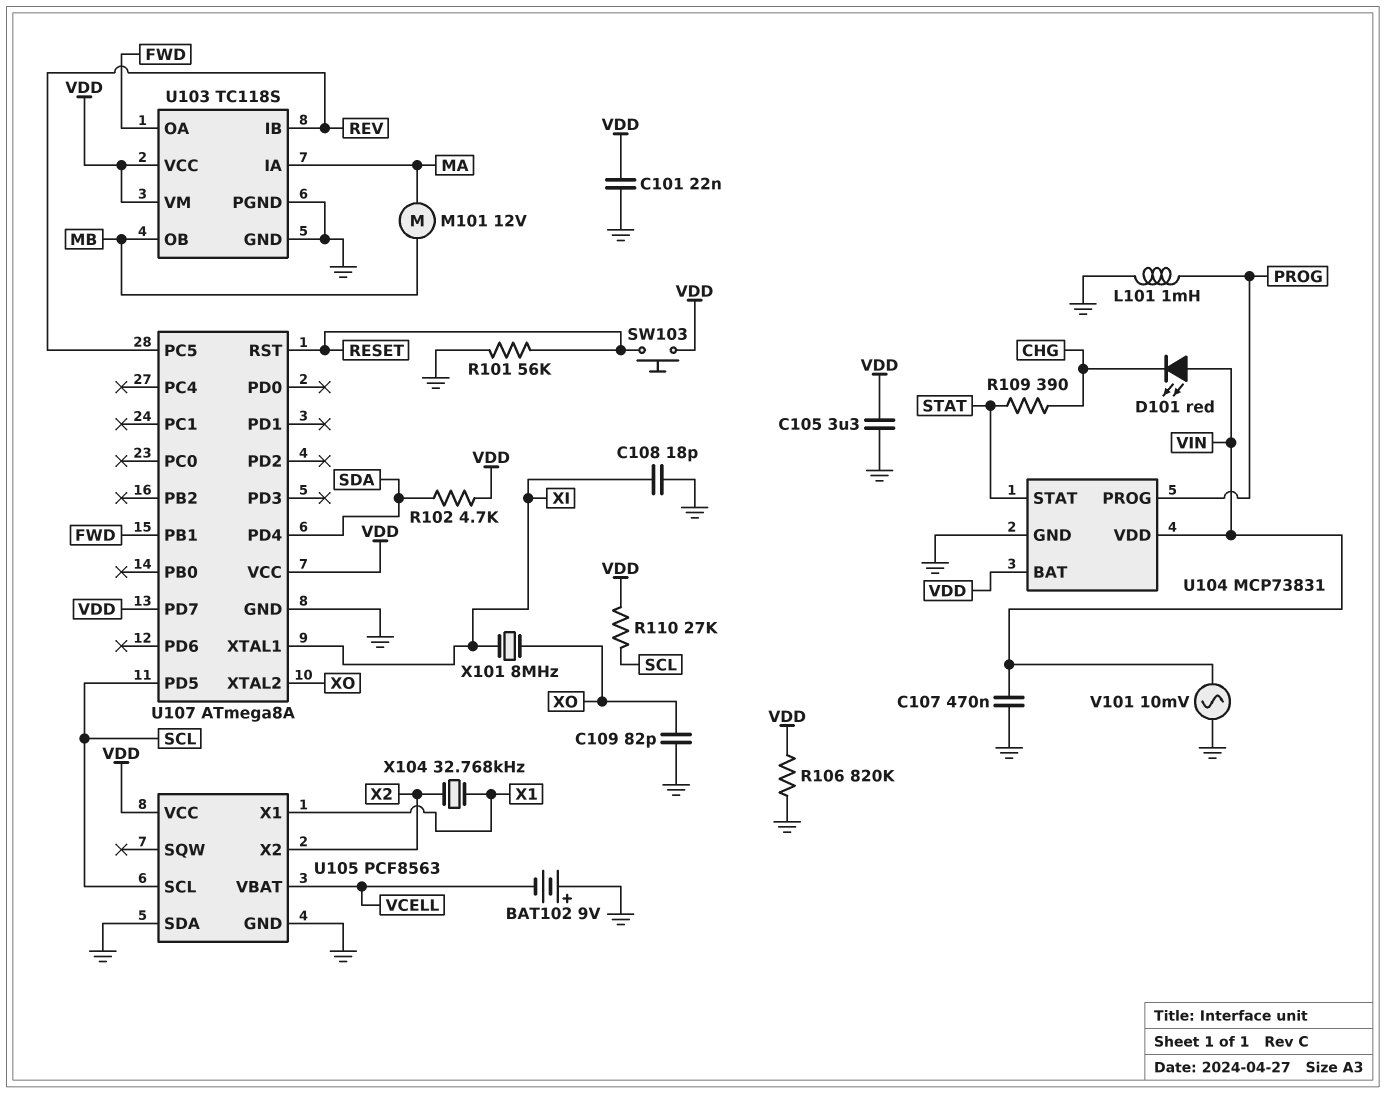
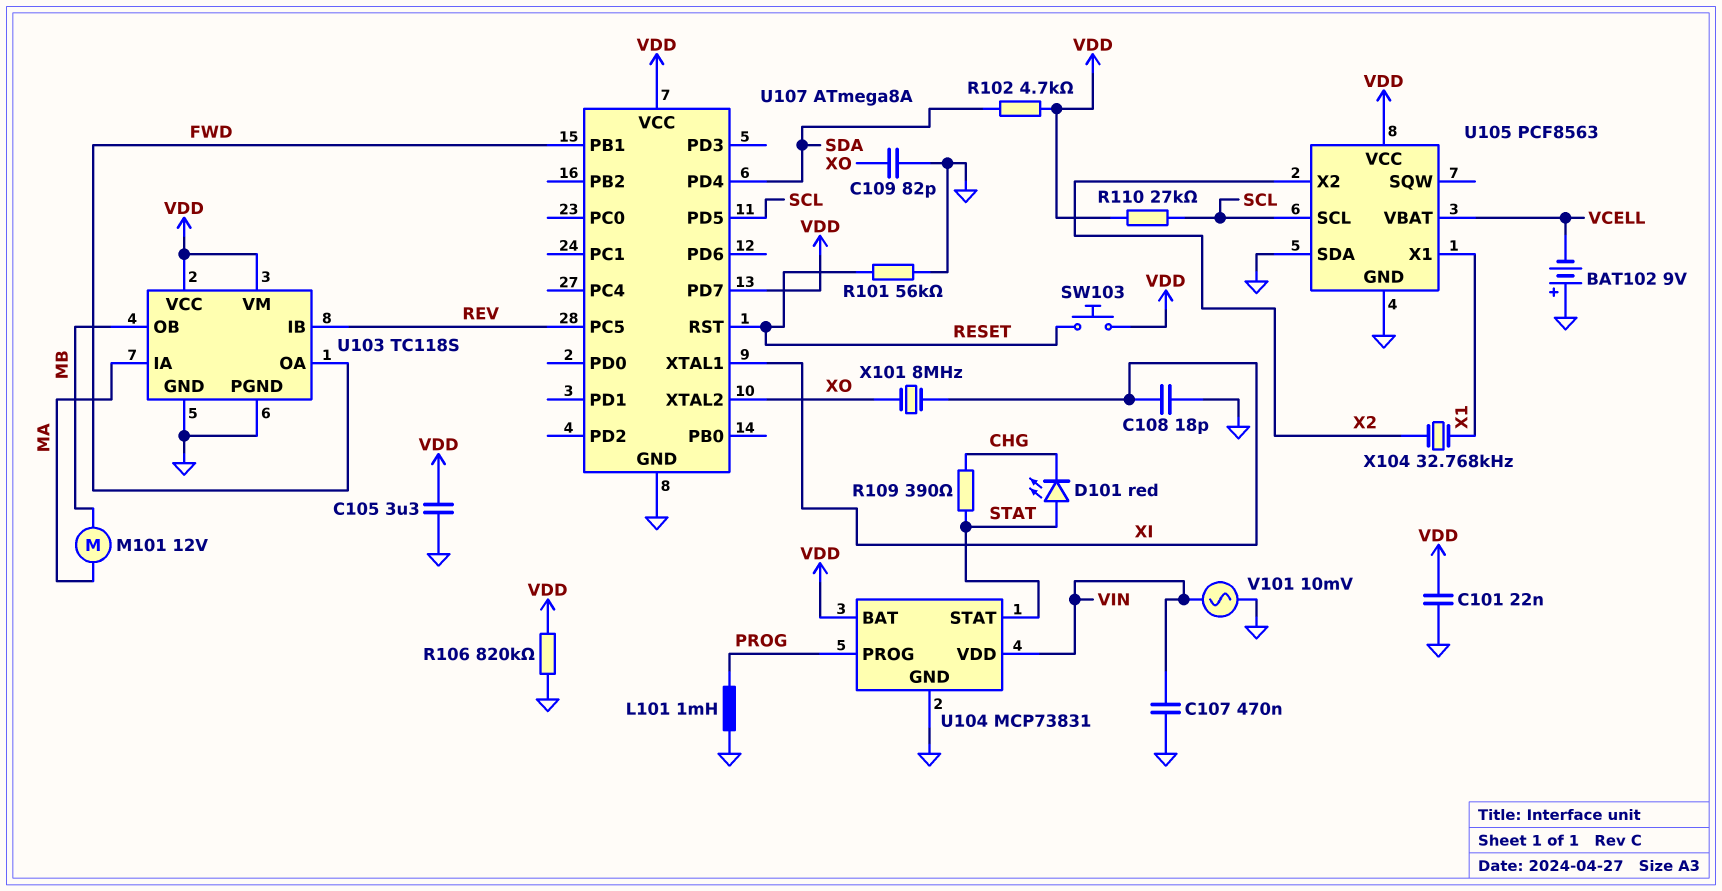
D101: LED red (A VIN, K CHG) -> LED red (A STAT, K CHG)

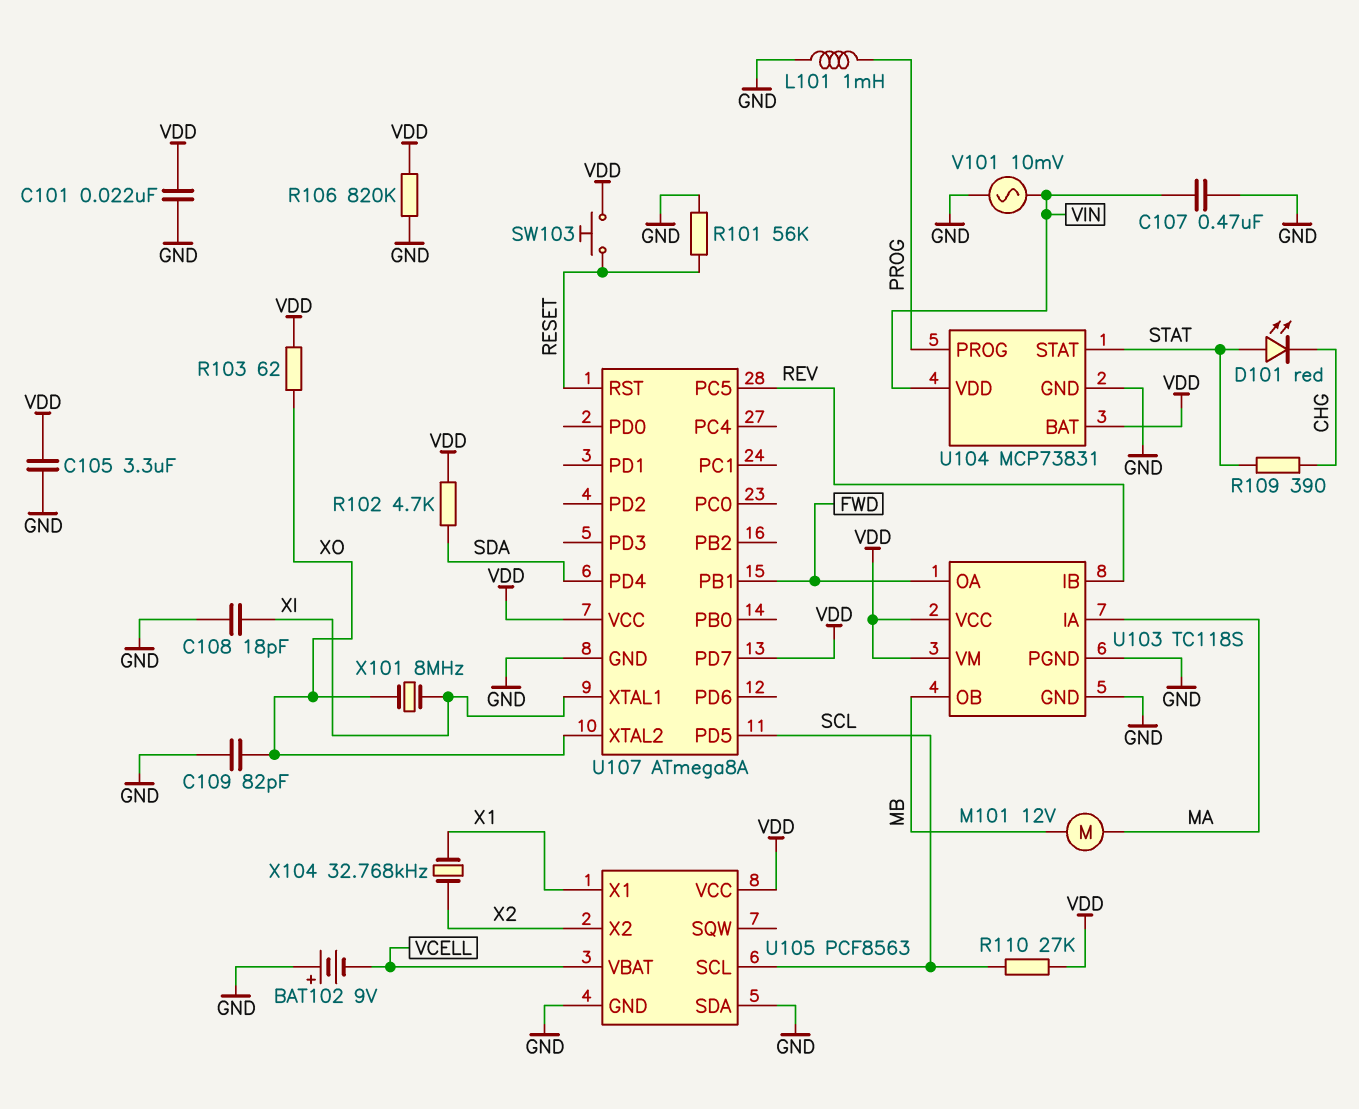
R103: none -> 62 (VDD, XO)

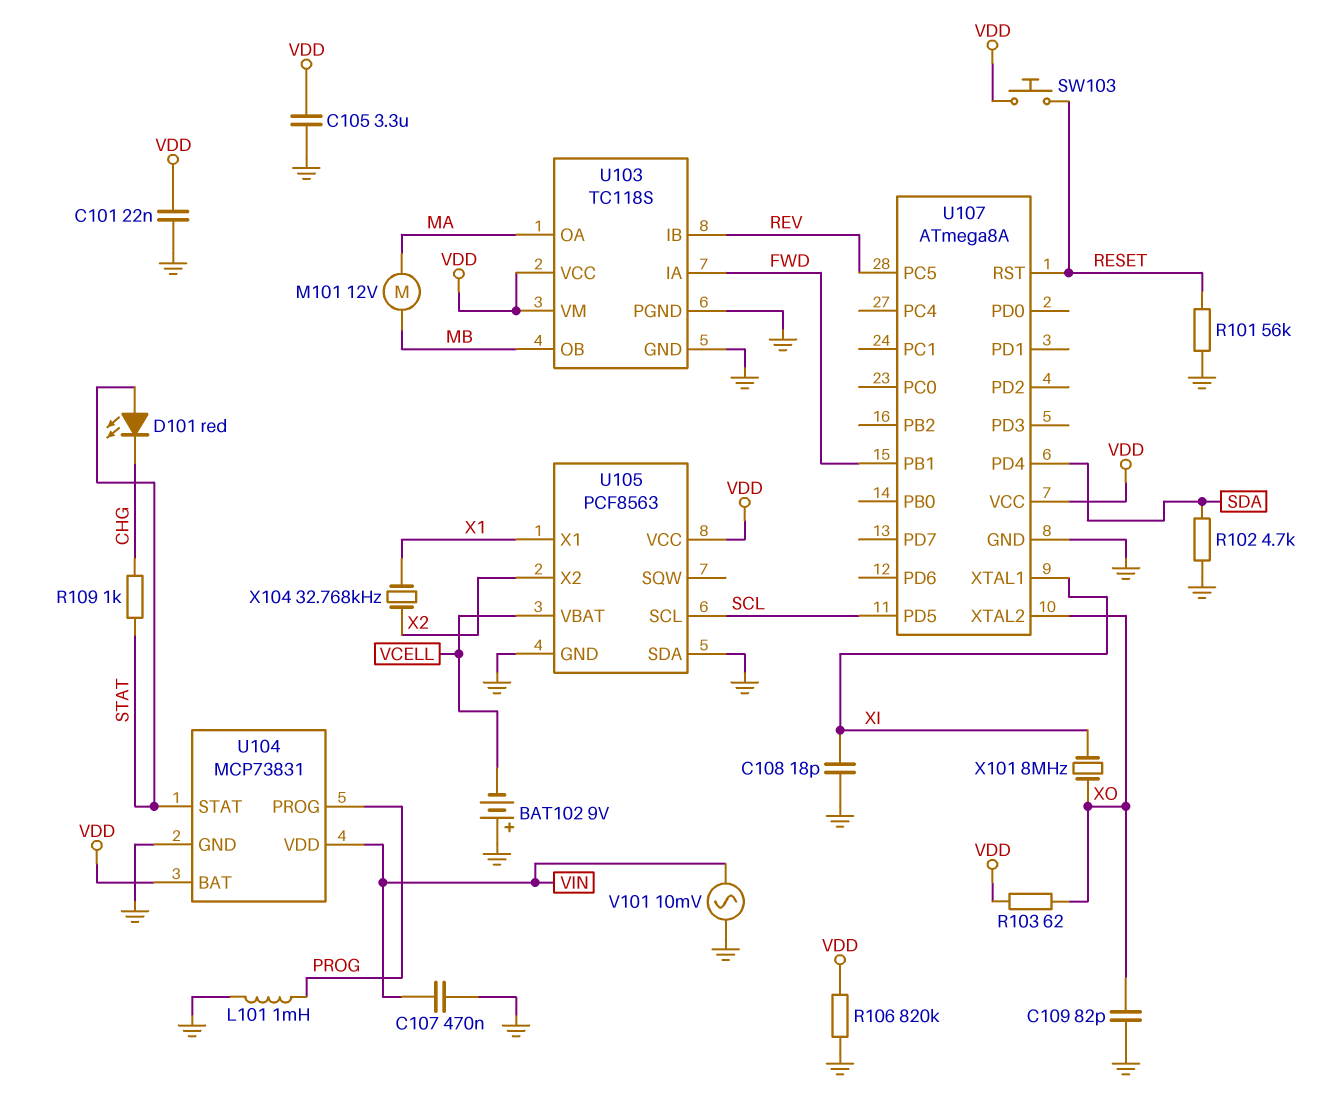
R102: 4.7k (SDA, VDD) -> 4.7k (GND, SDA)
R109: 390 (CHG, STAT) -> 1k (CHG, STAT)
R110: 27k (SCL, VDD) -> none
U103 pin IA: MA -> FWD
U103 pin OA: FWD -> MA
U107 pin PD7: VDD -> none

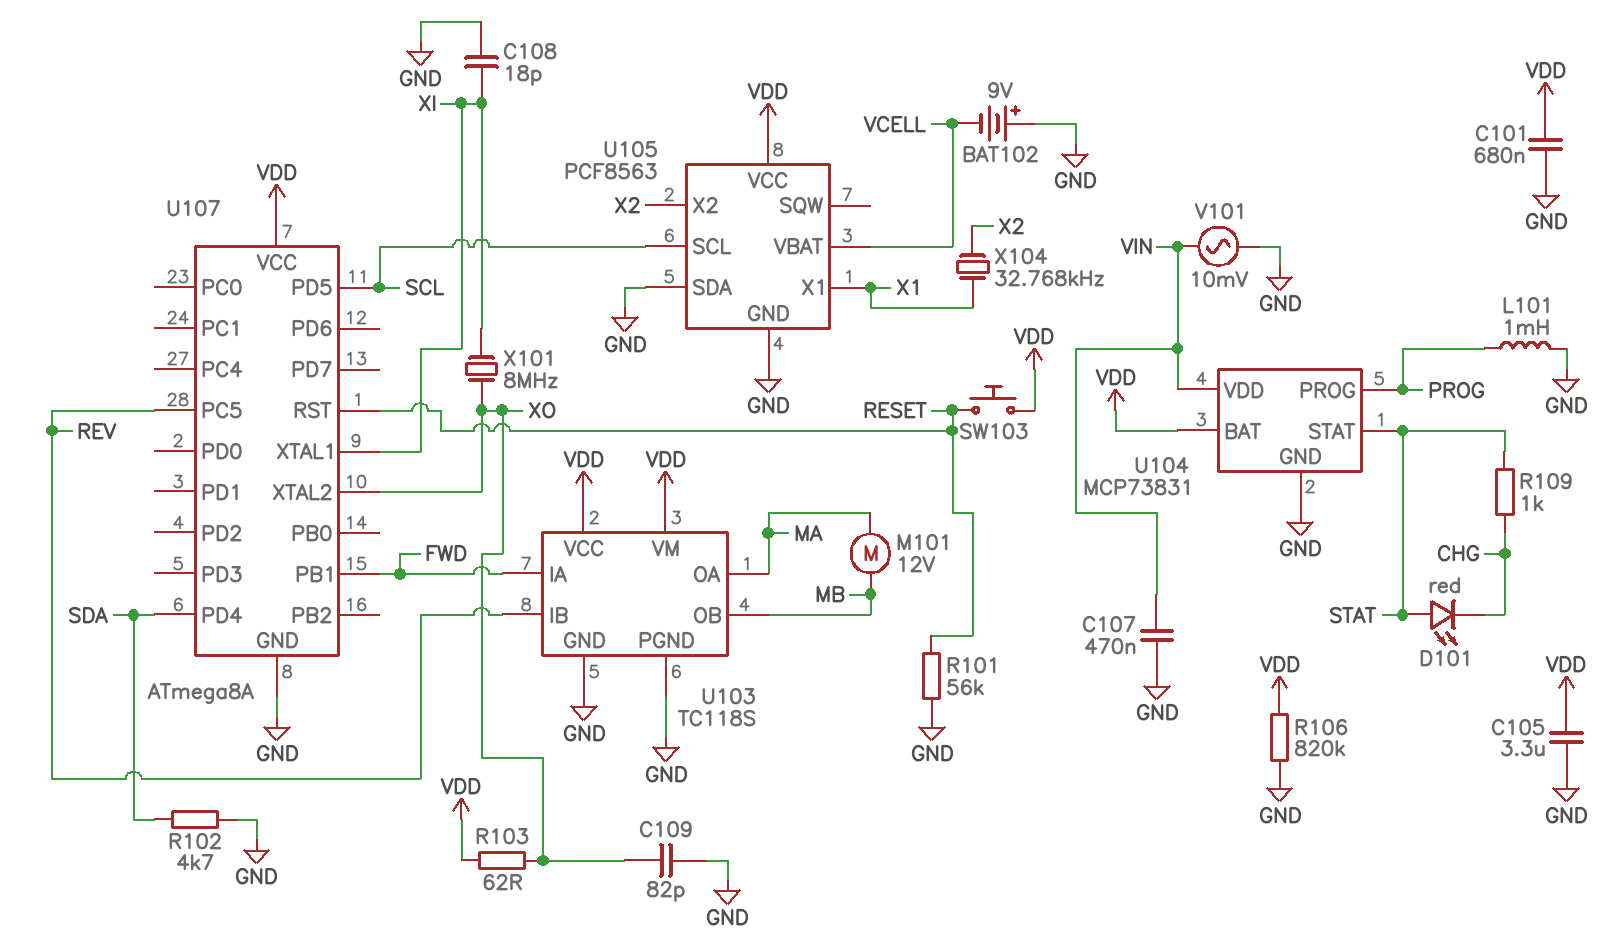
C101: 22nF (GND, VDD) -> 680nF (GND, VDD)

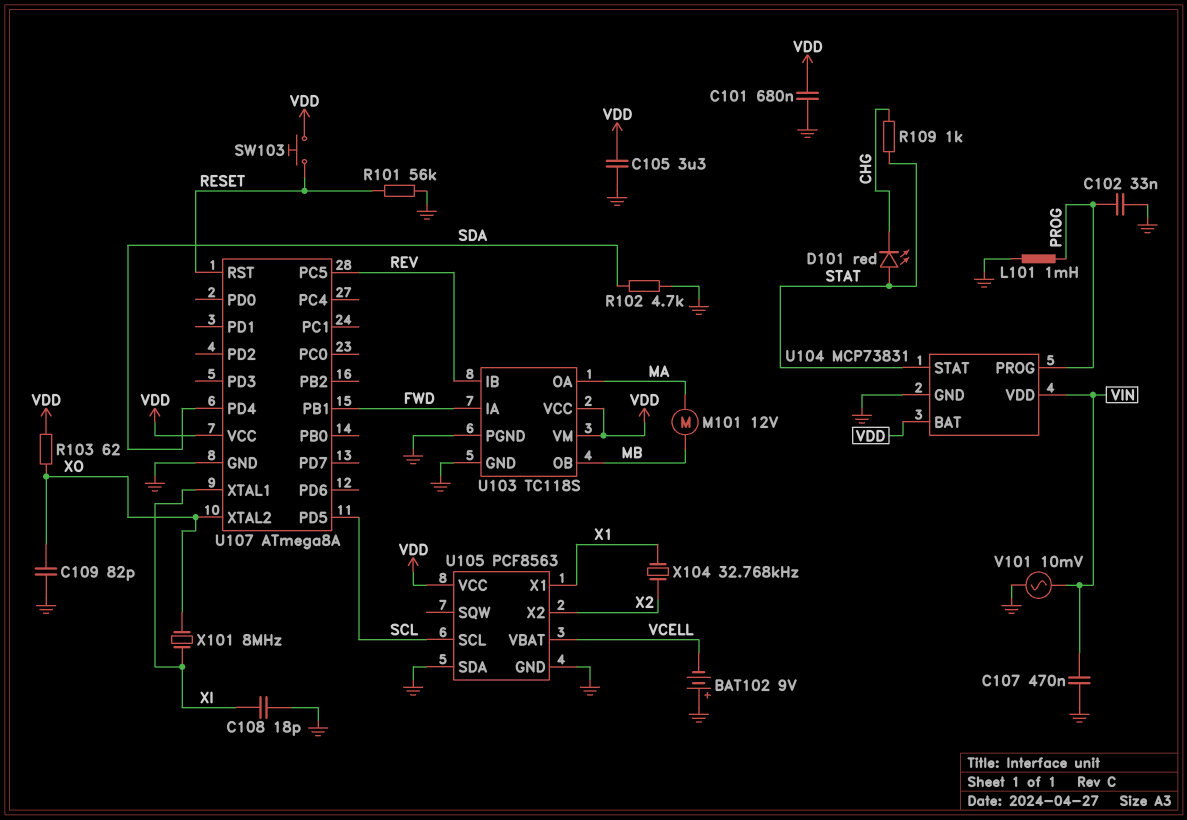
C102: none -> 33nF (GND, PROG)
R106: 820k (GND, VDD) -> none

